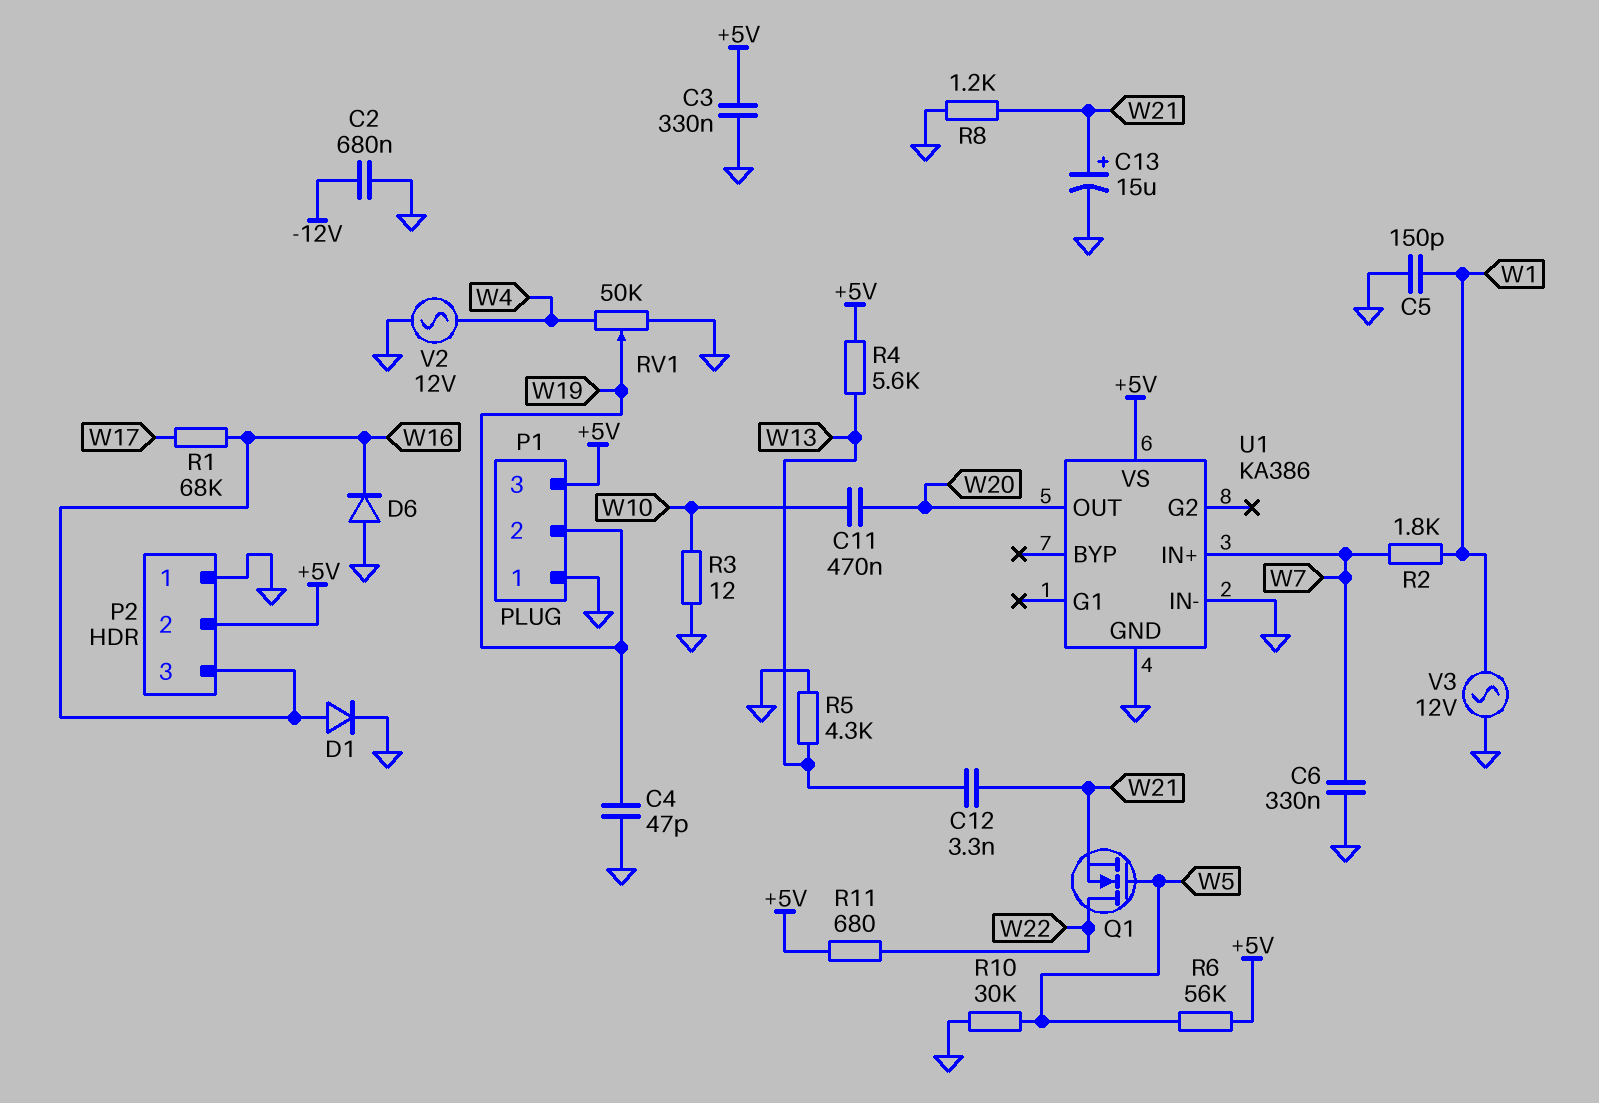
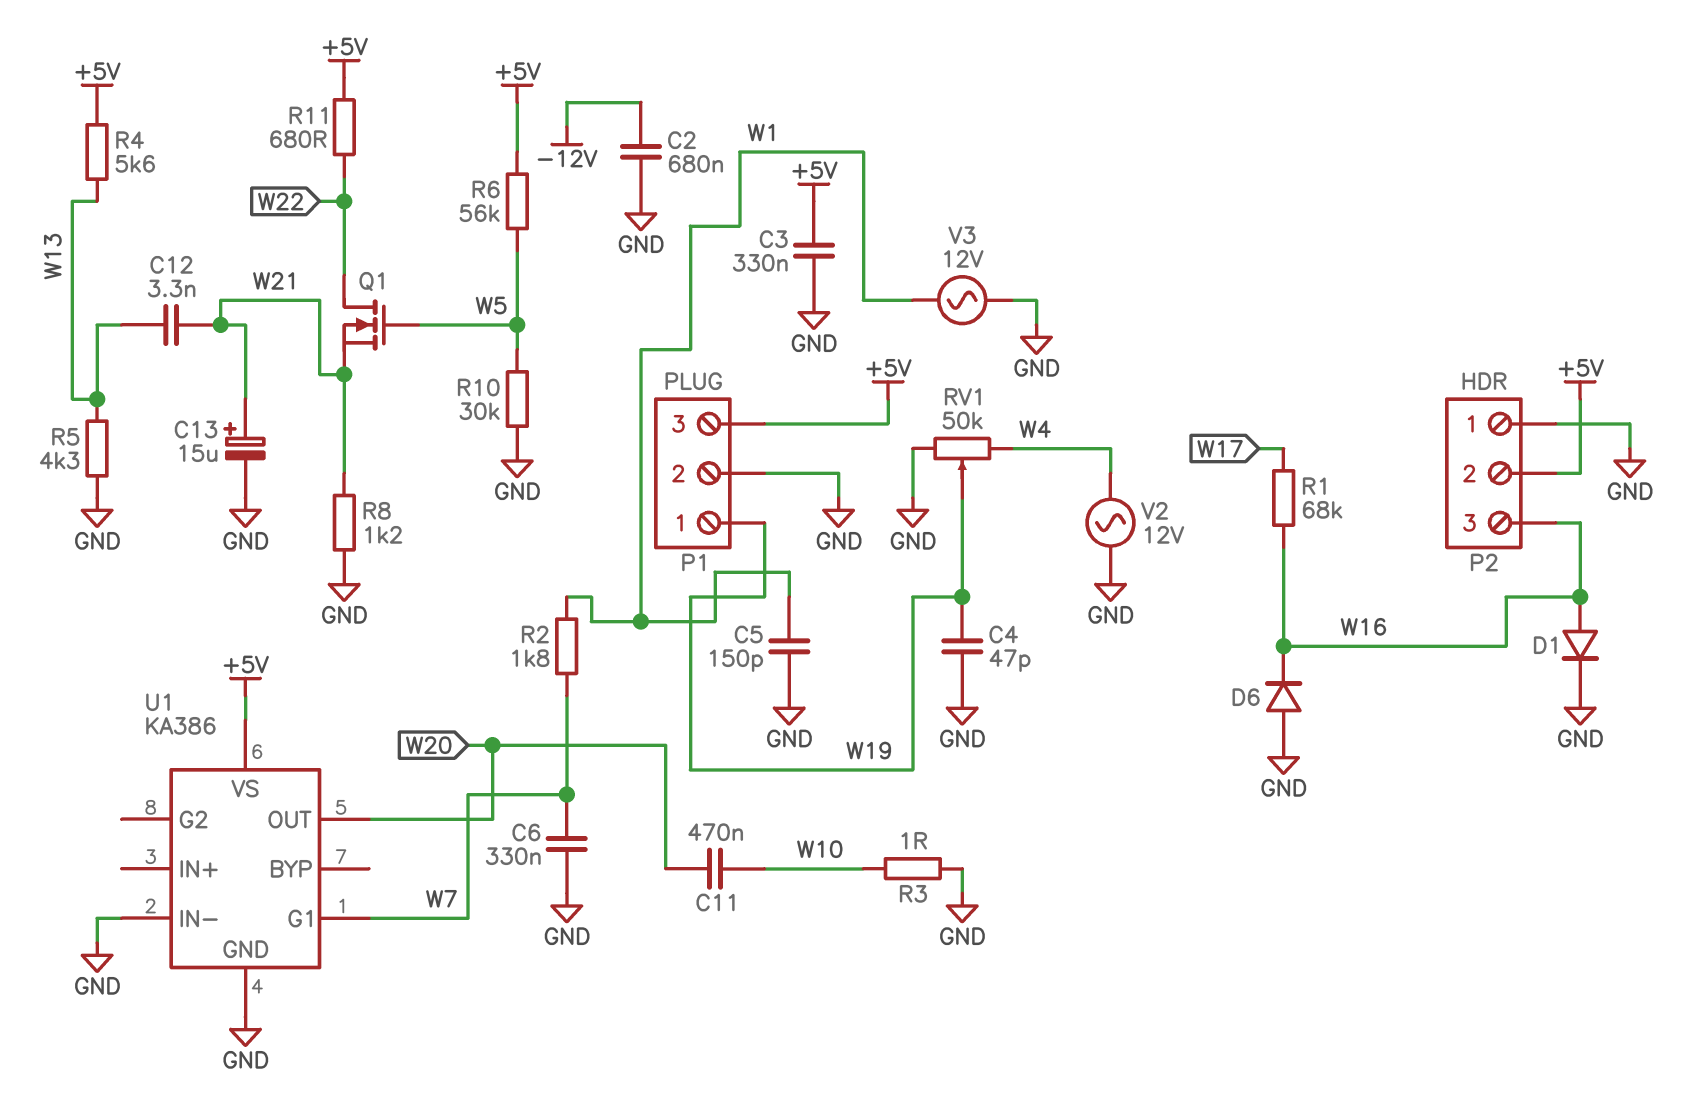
P1 pin 1: GND -> W19
P1 pin 2: W19 -> GND
R3: 12 (GND, W10) -> 1 (GND, W10)
U1 pin G1: none -> W7
U1 pin IN+: W7 -> none

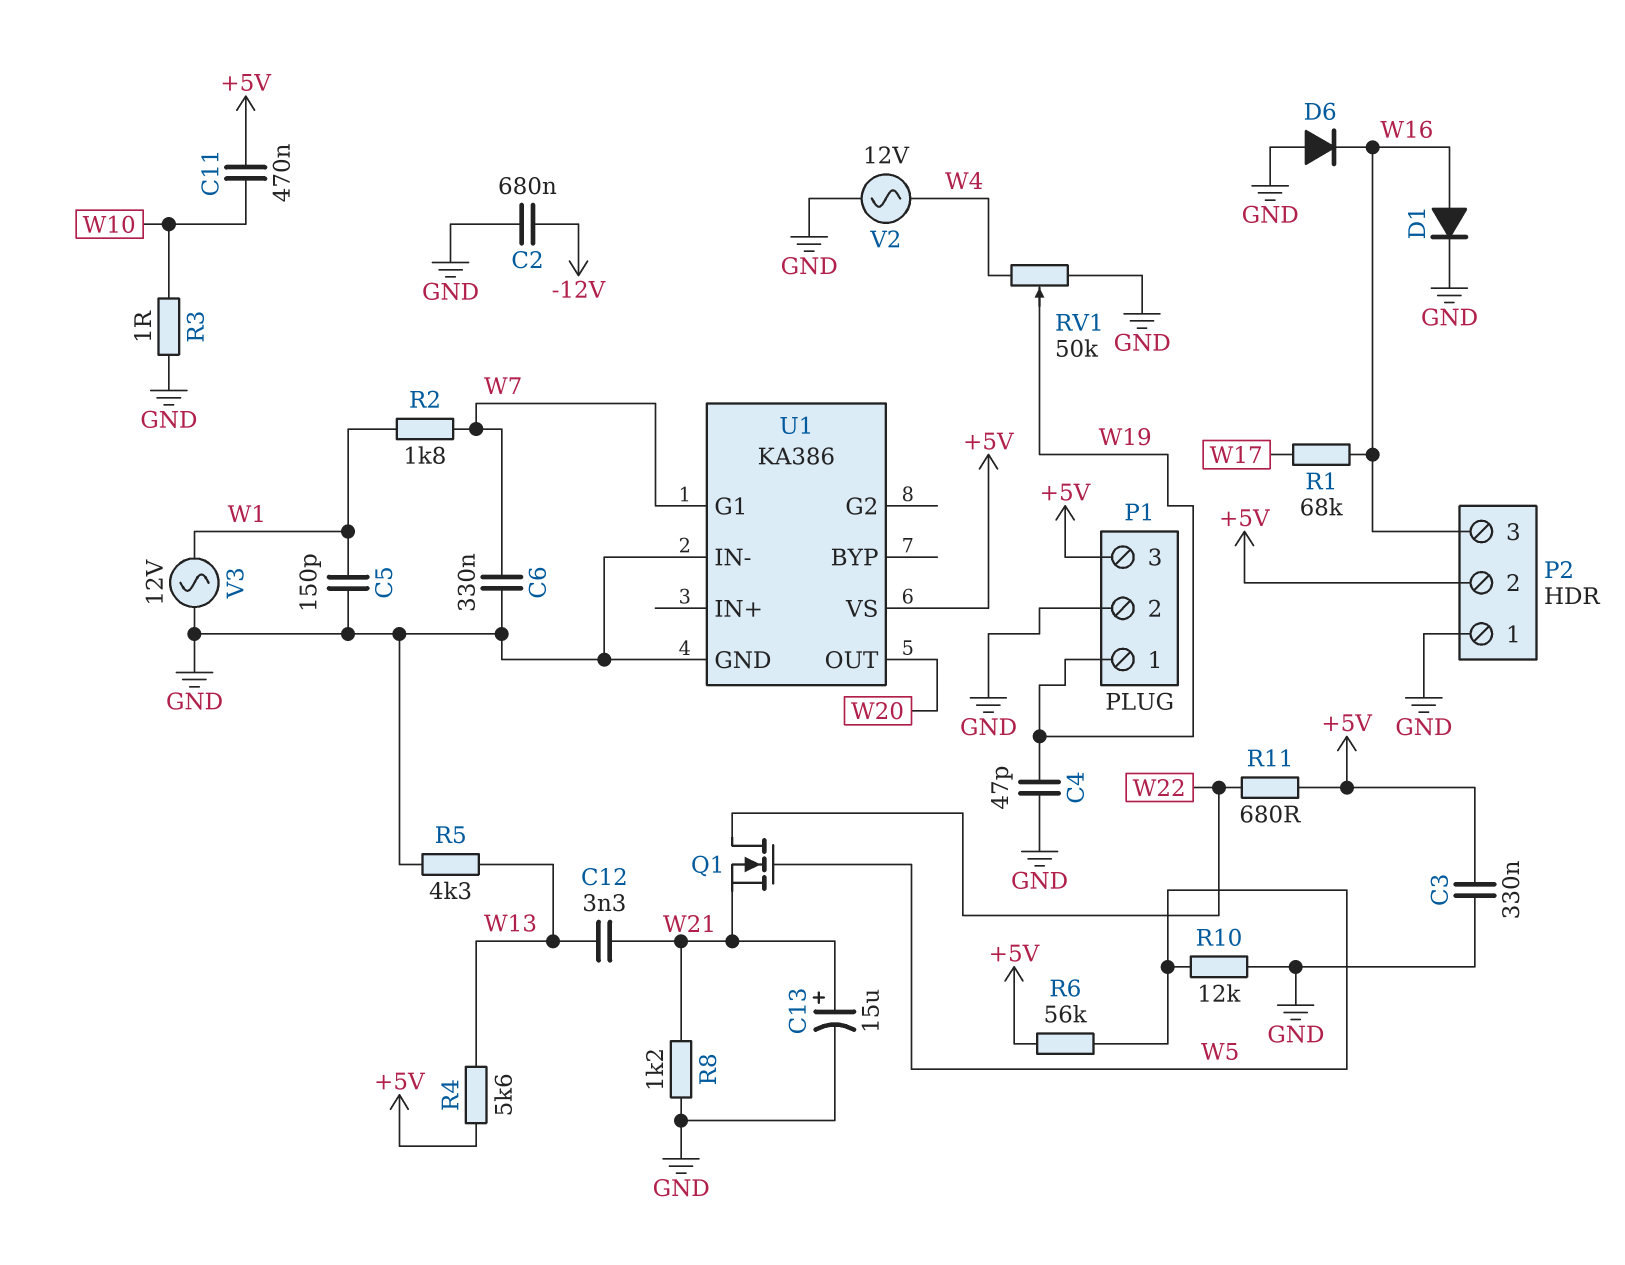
C11: 470nF (W10, W20) -> 470nF (+5V, W10)
R10: 30k (GND, W5) -> 12k (GND, W5)

